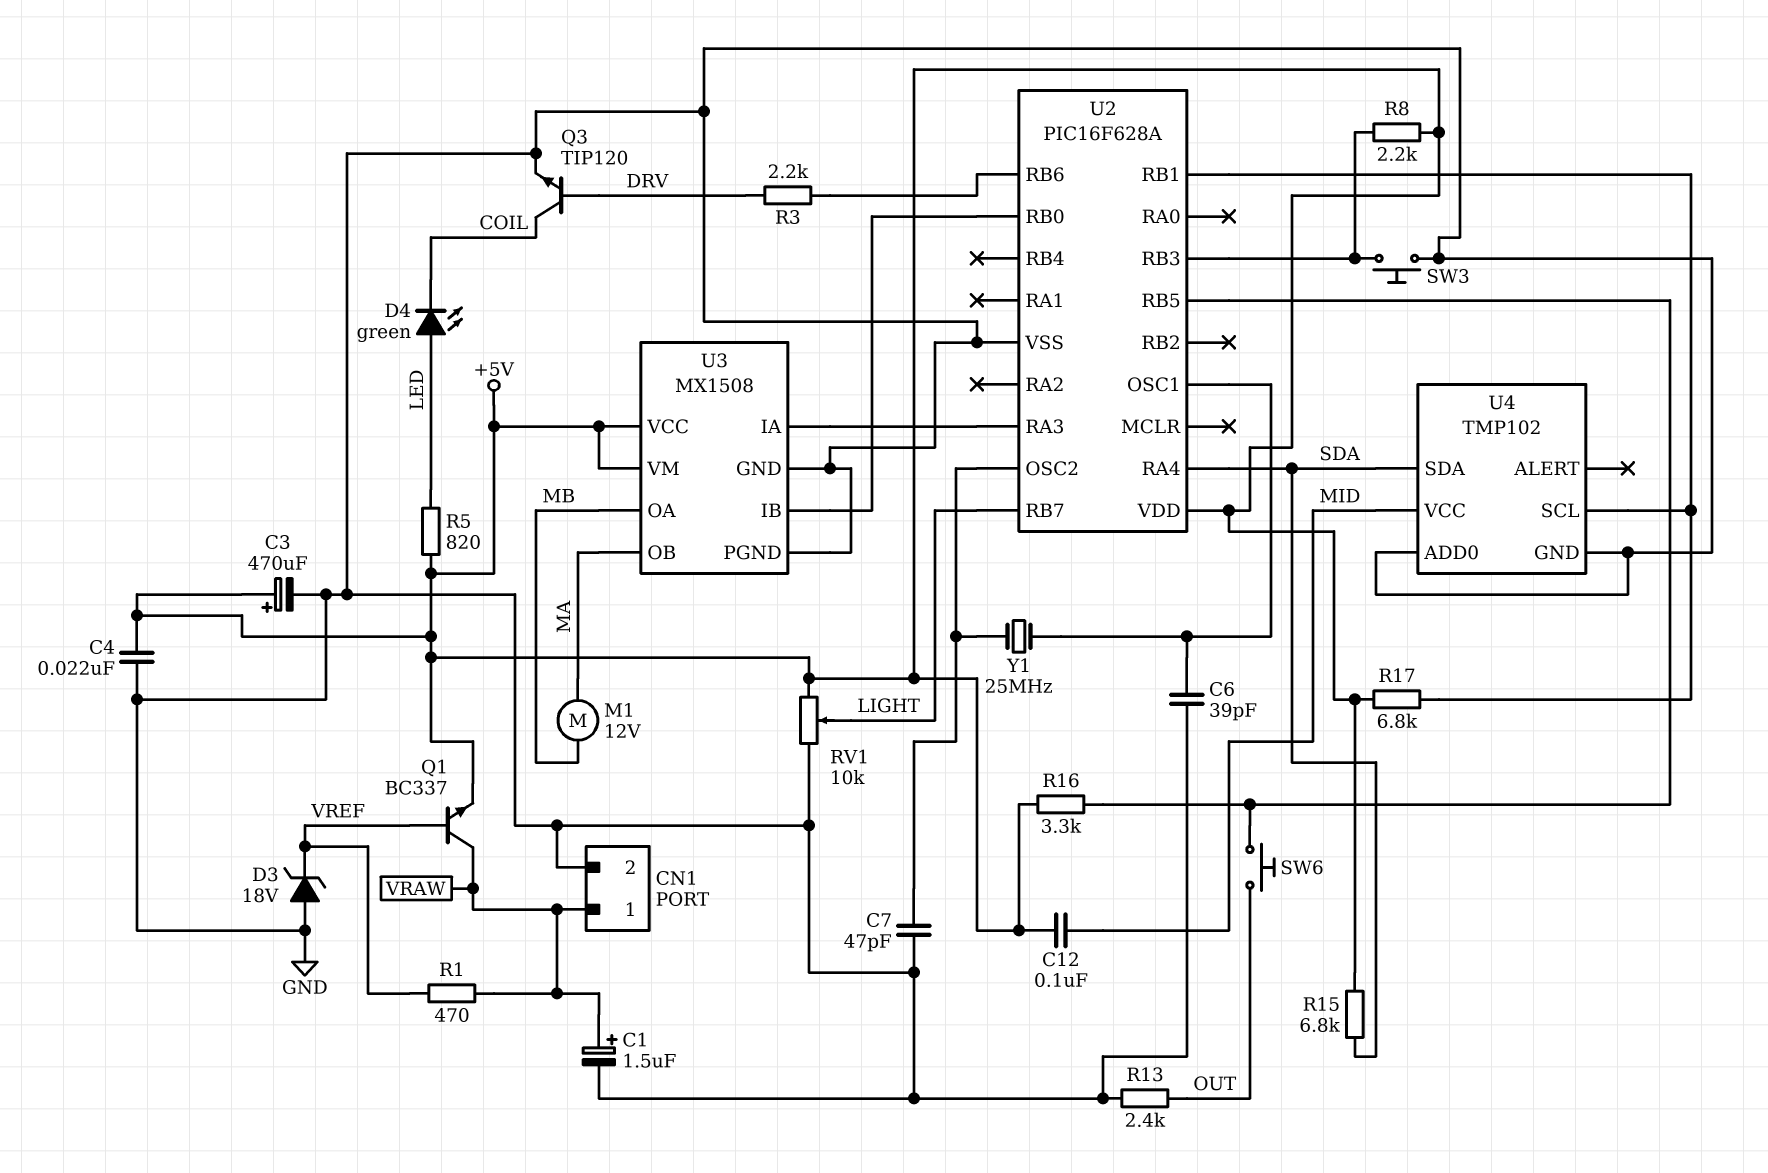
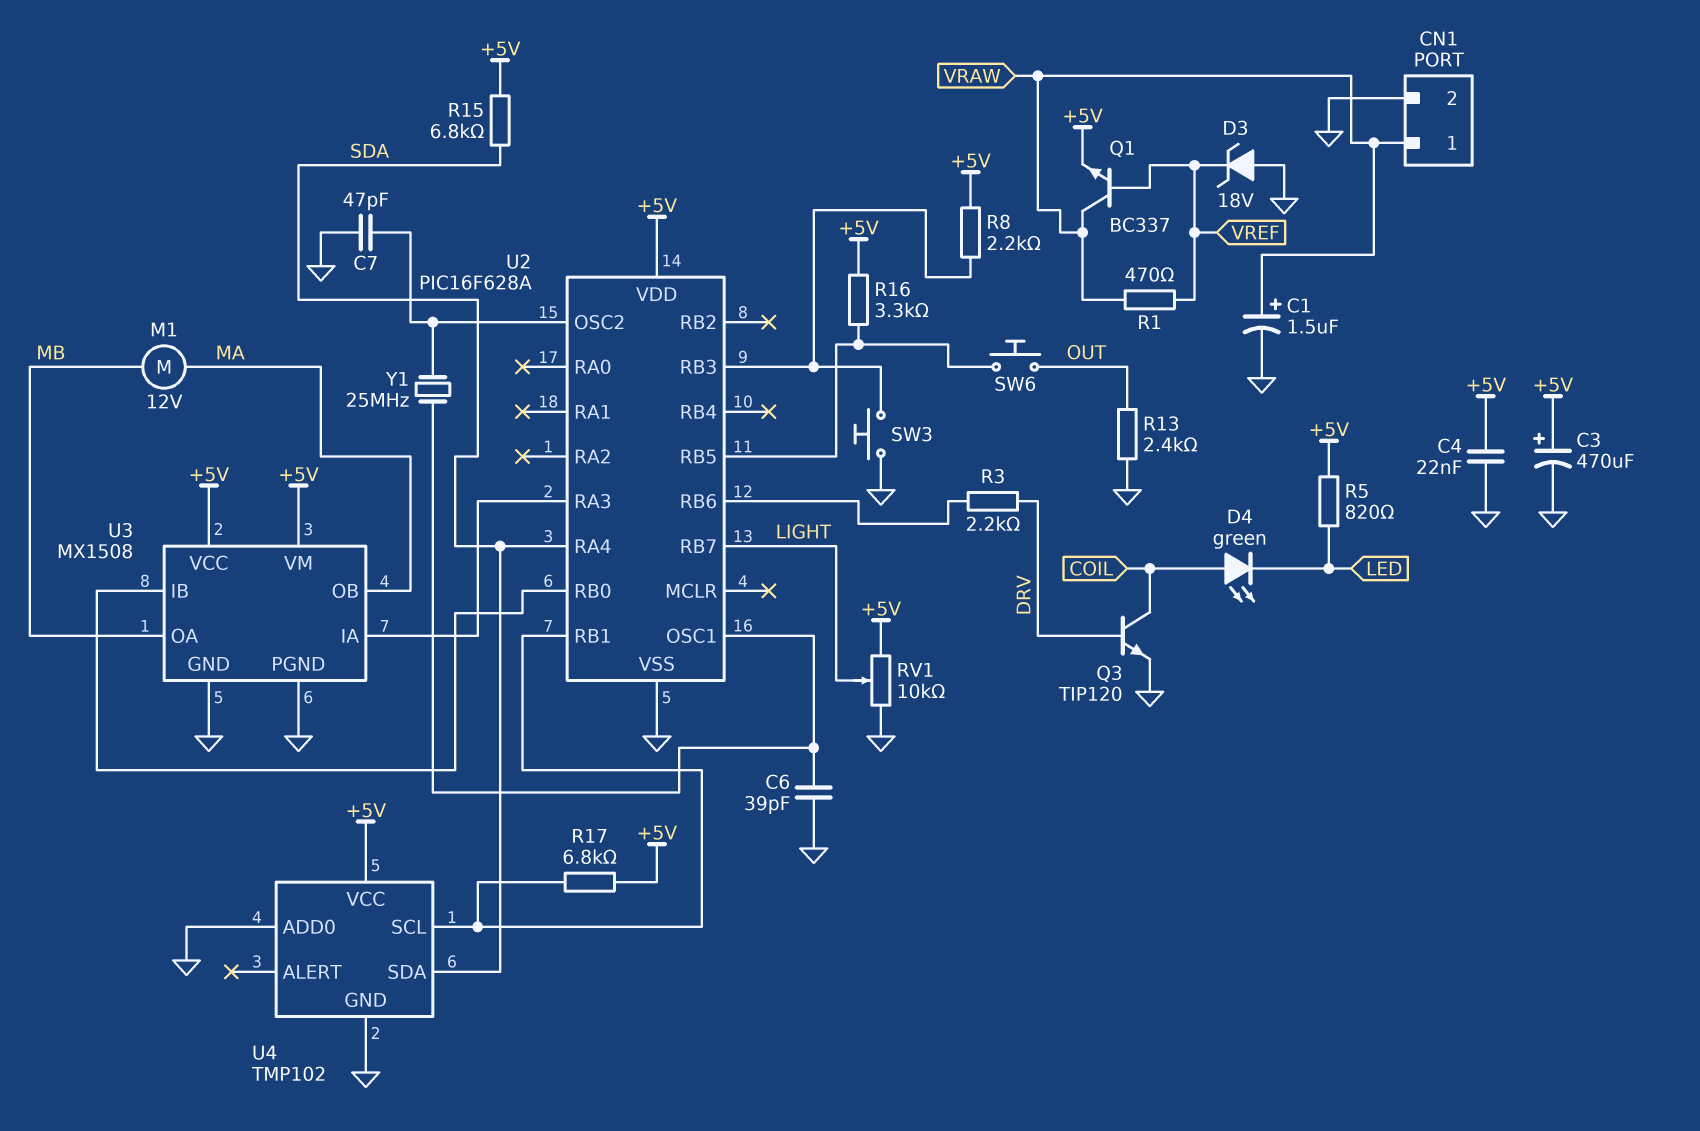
C12: 100nF (+5V, MID) -> none
D4: LED green (A LED, K COIL) -> LED green (A COIL, K LED)
U4 pin VCC: MID -> +5V

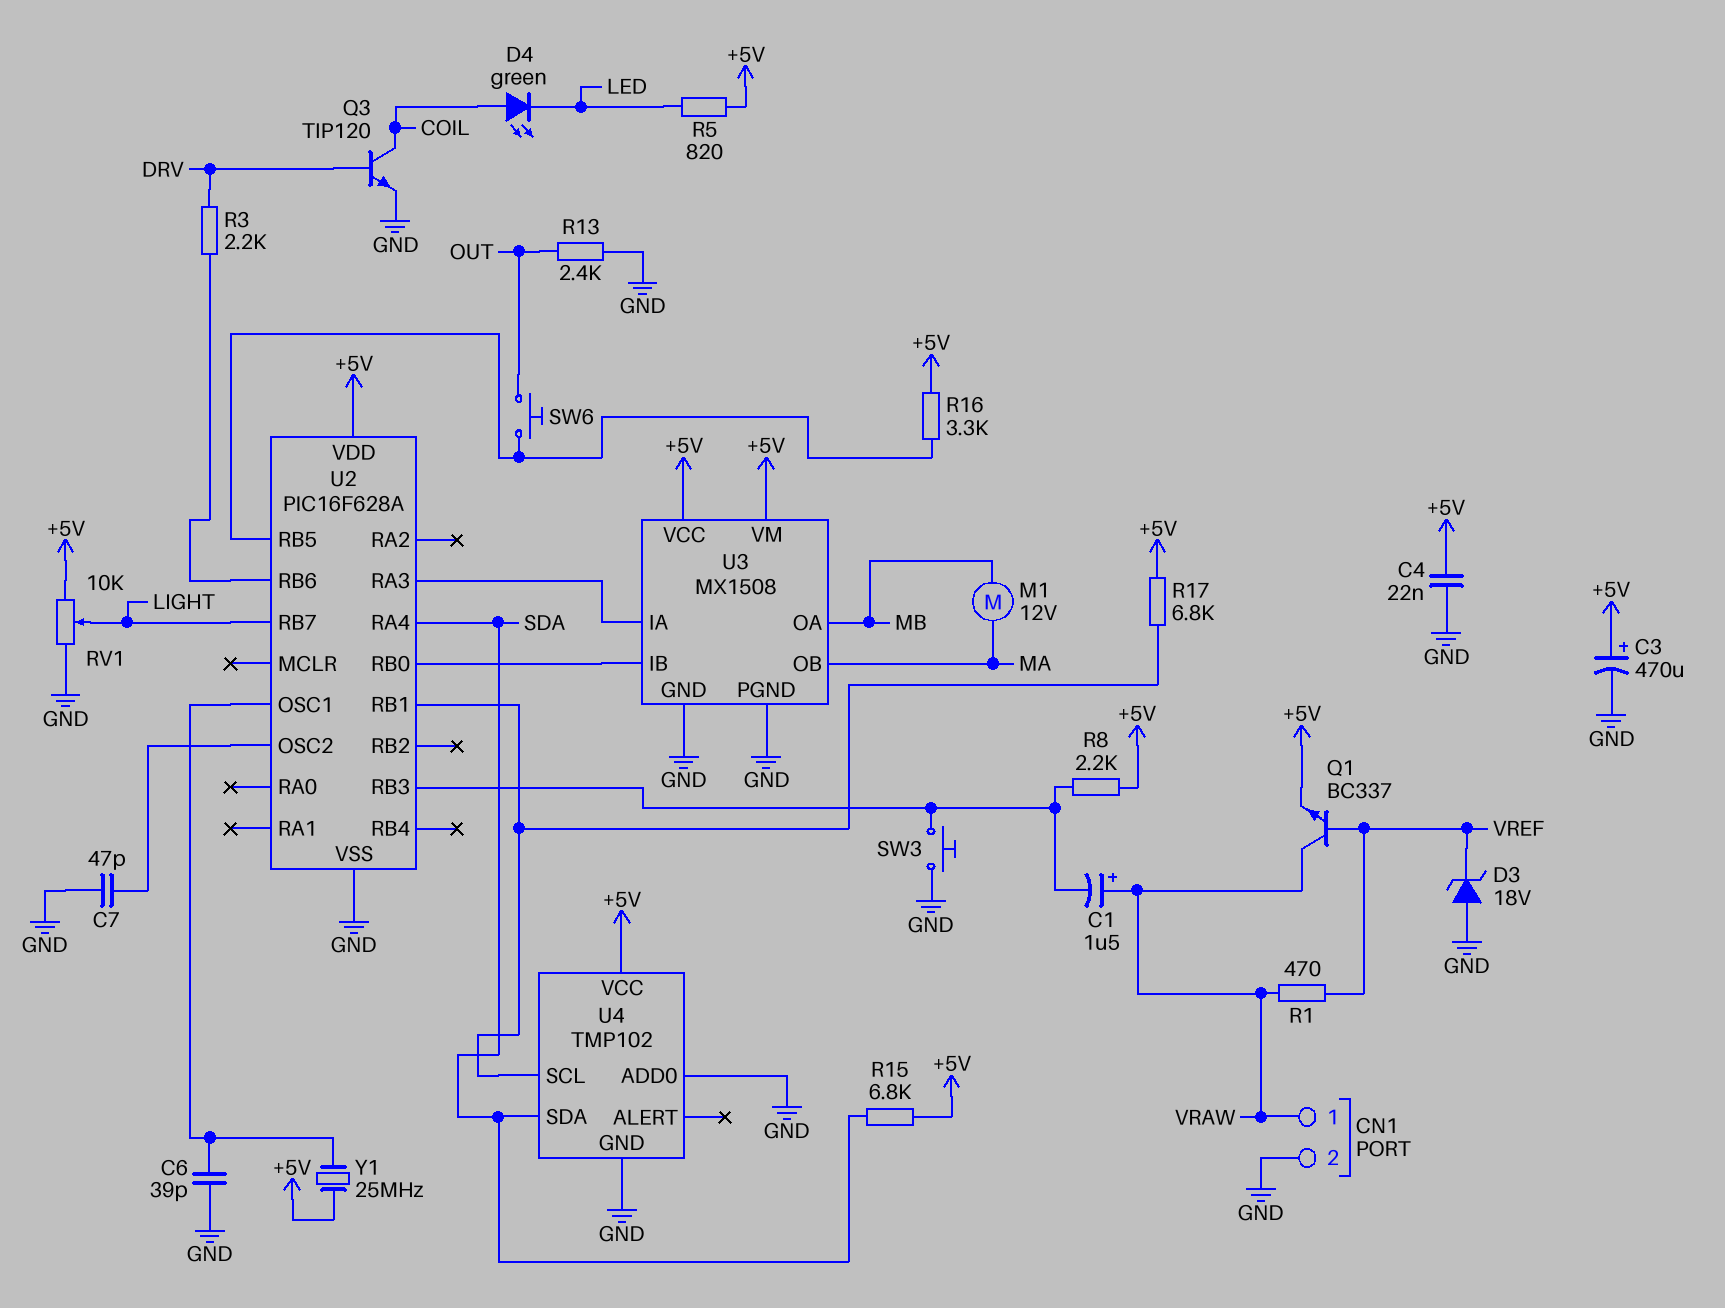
C1: 1.5uF (plus VRAW, minus GND) -> 1.5uF (plus VRAW, minus U2/RB3)
Y1: 25MHz (U2/OSC1, U2/OSC2) -> 25MHz (+5V, U2/OSC1)

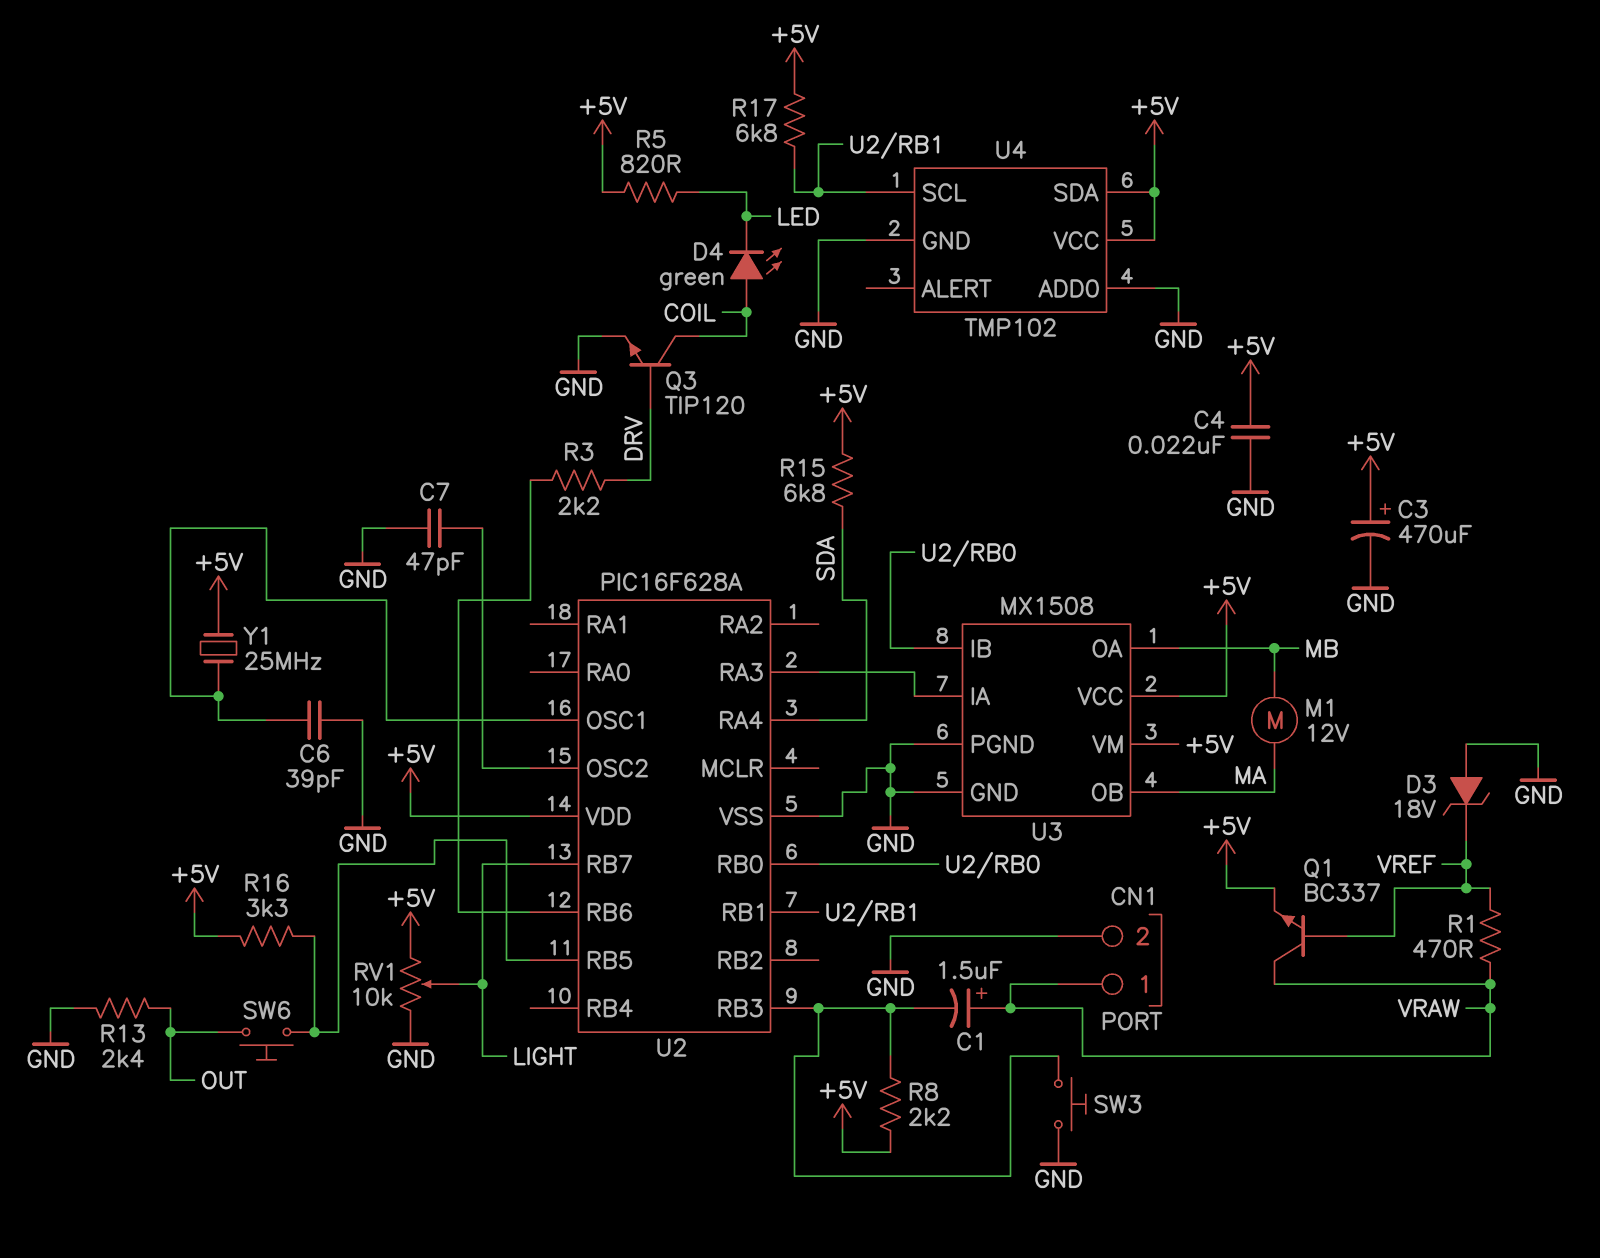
U4 pin SDA: SDA -> +5V

